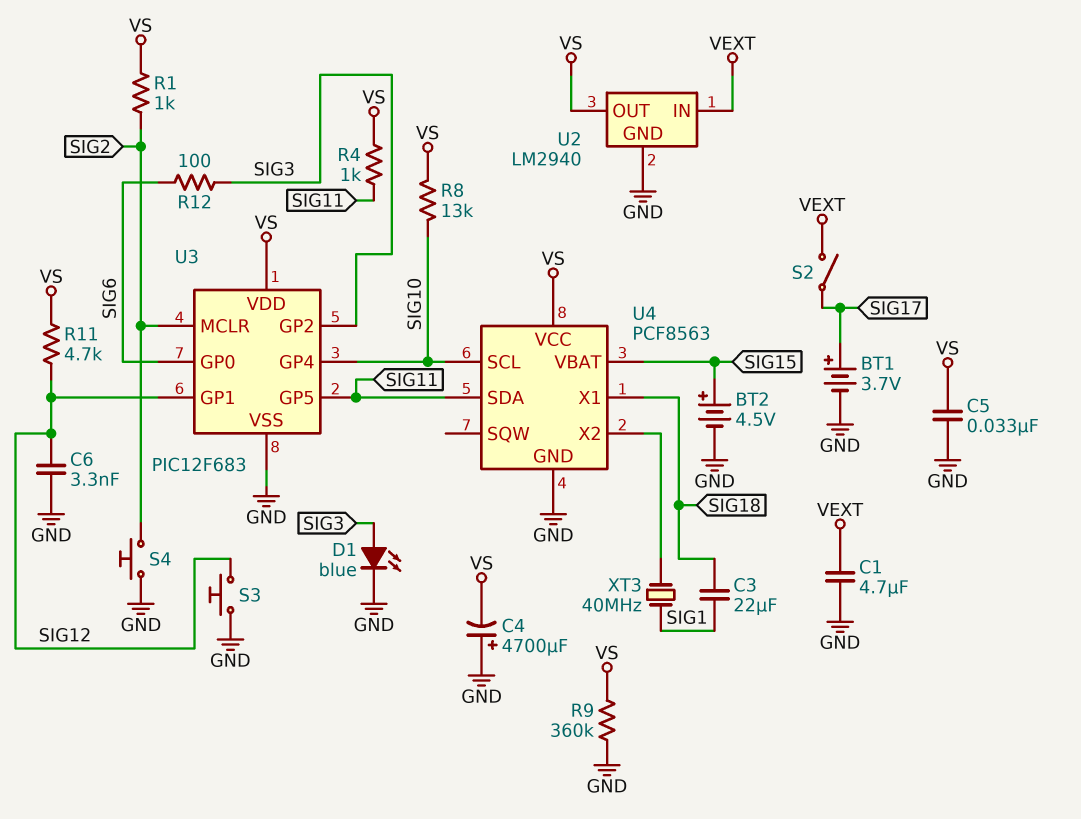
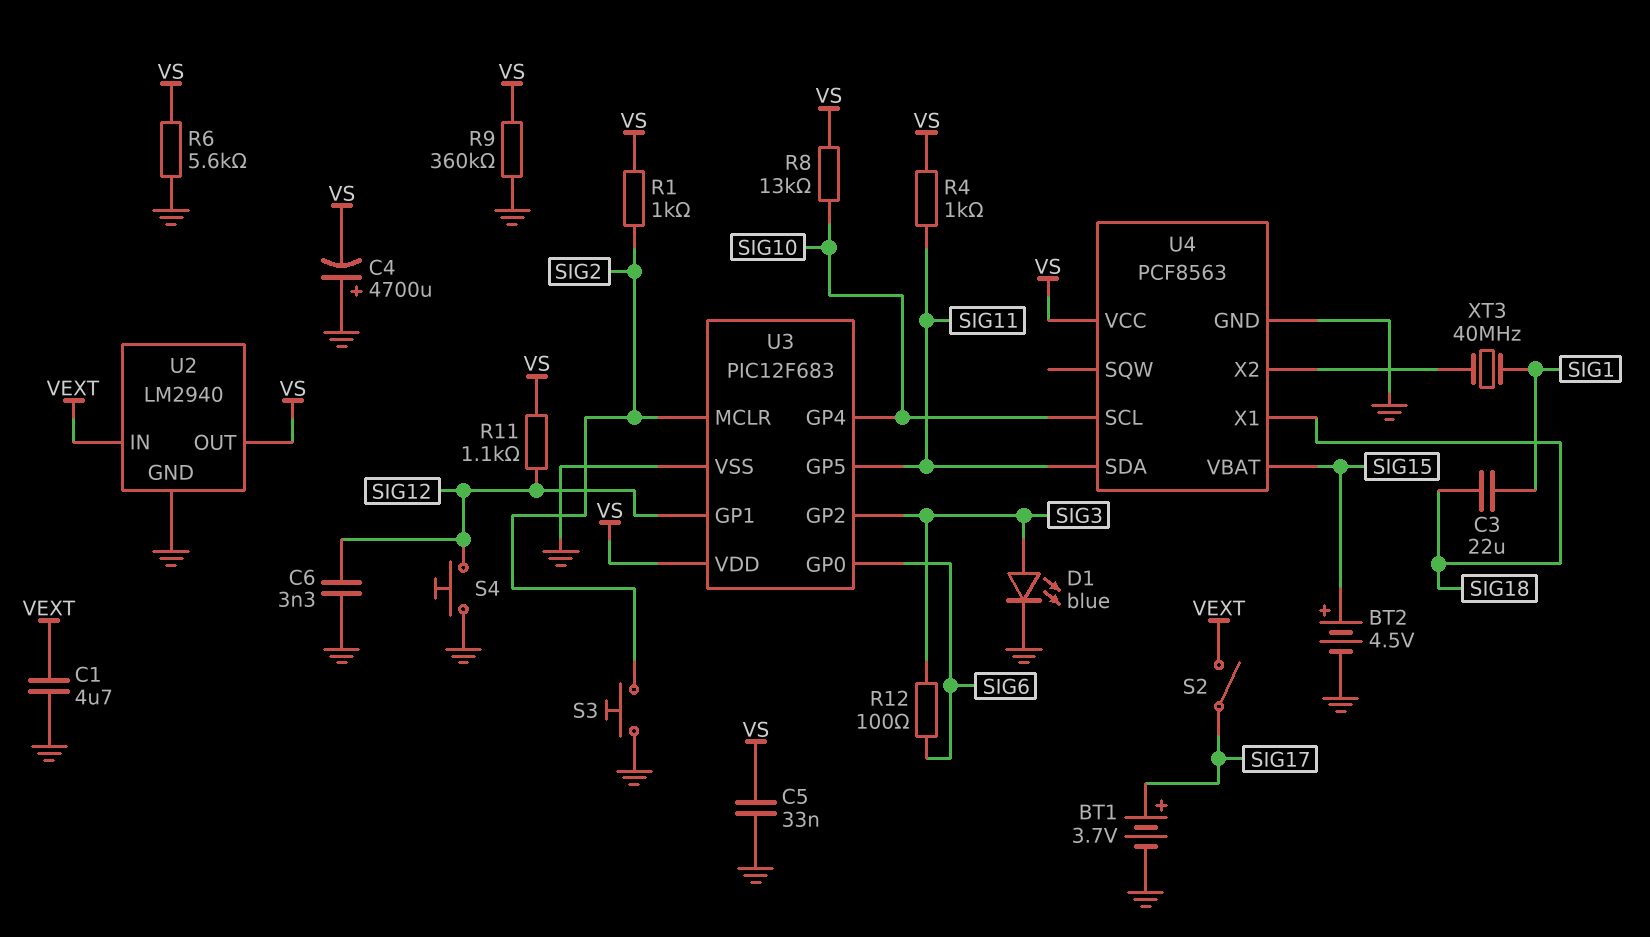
R6: none -> 5.6k (GND, VS)
R11: 4.7k (SIG12, VS) -> 1.1k (SIG12, VS)
S3: button (GND, SIG12) -> button (GND, SIG2)
S4: button (GND, SIG2) -> button (GND, SIG12)

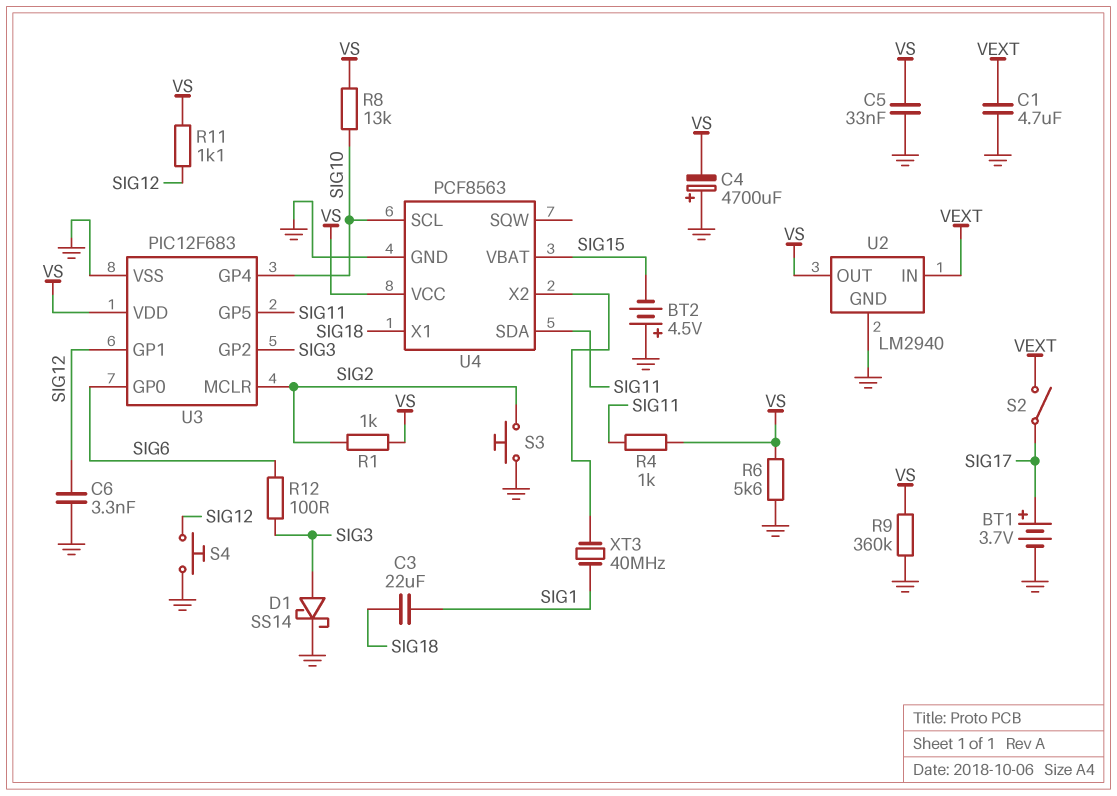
BT2: 4.5V (plus SIG15, minus GND) -> 4.5V (plus GND, minus SIG15)
D1: LED blue (A SIG3, K GND) -> schottky SS14 (A SIG3, K GND)

